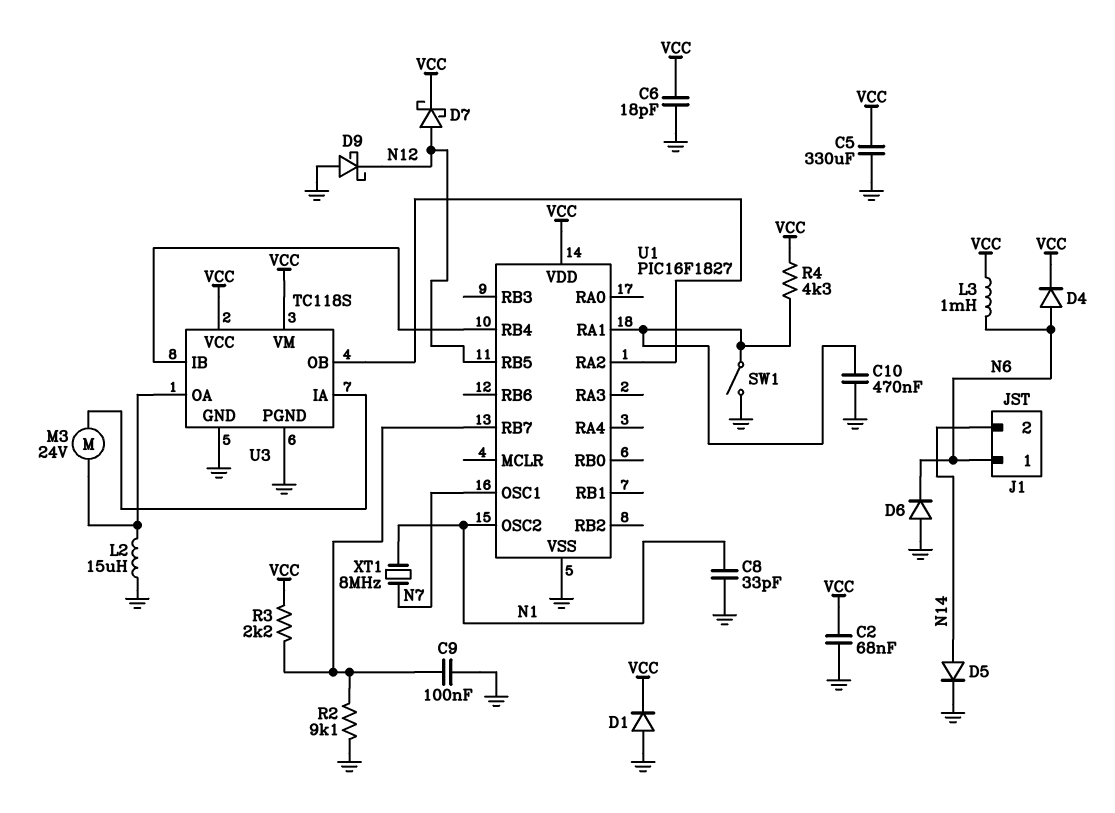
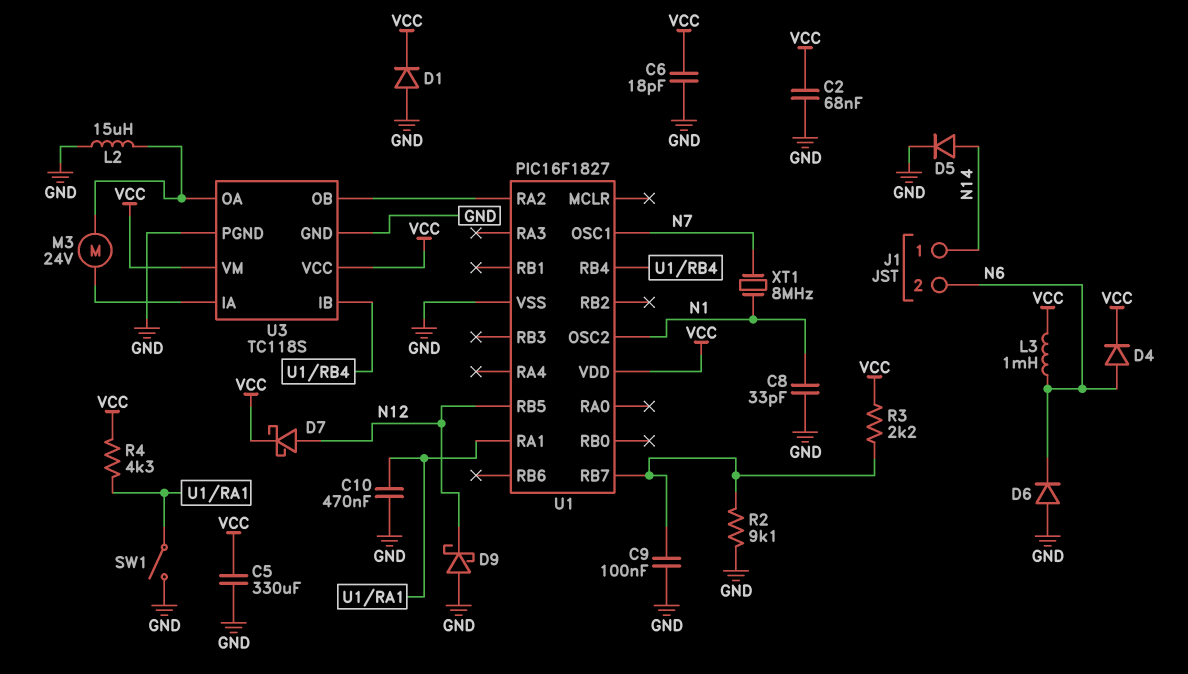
J1 pin 1: N6 -> N14
J1 pin 2: N14 -> N6

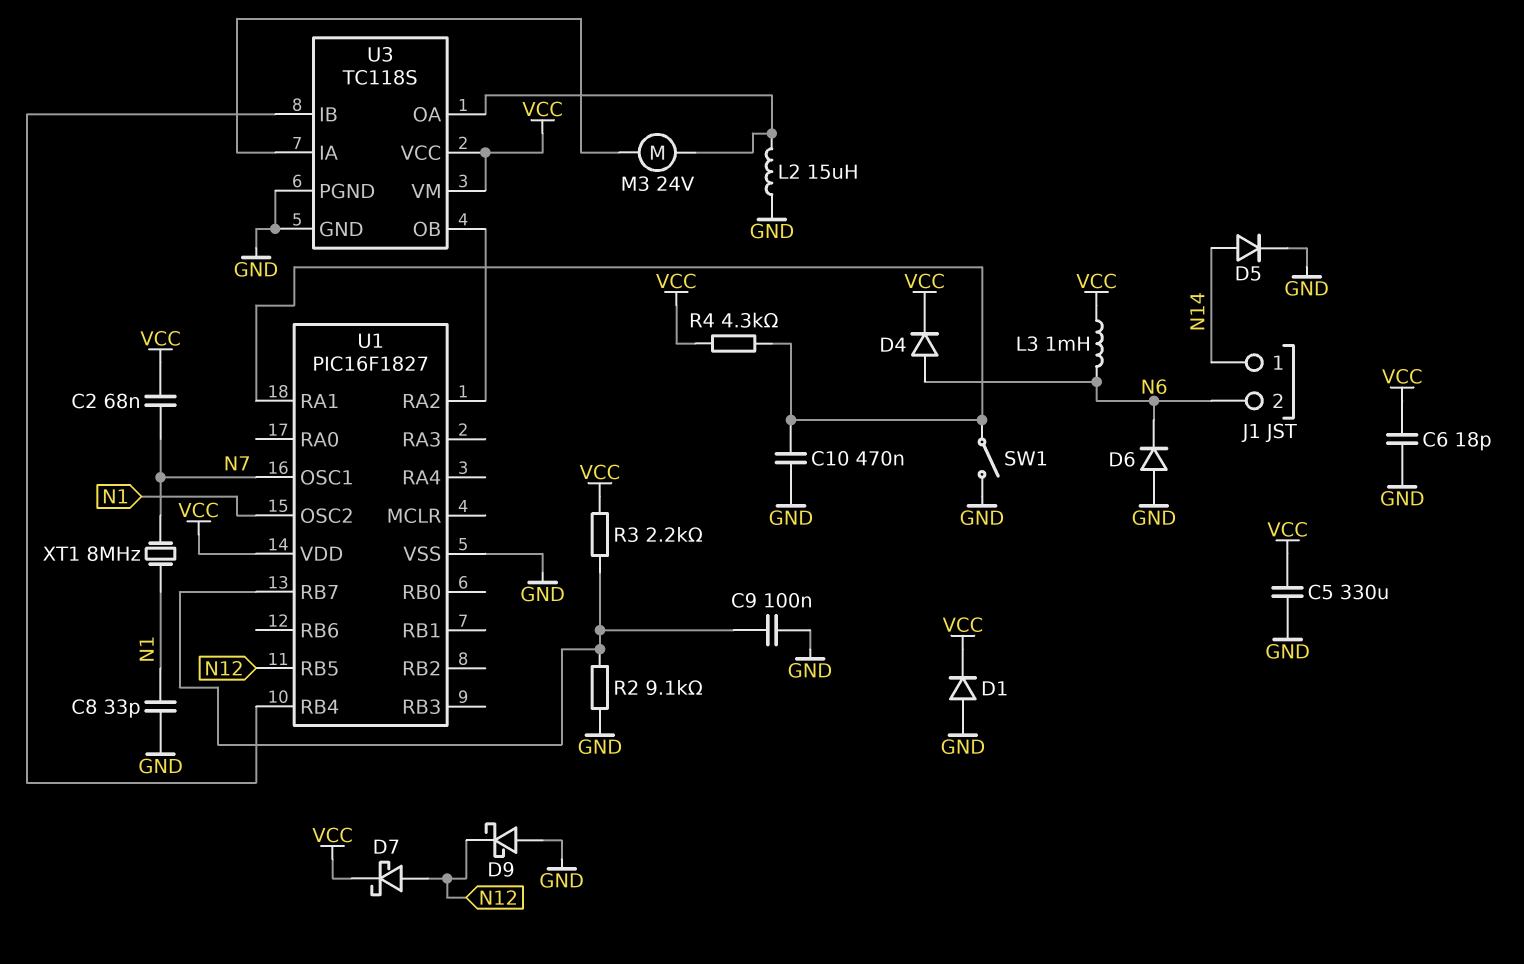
C2: 68nF (GND, VCC) -> 68nF (N7, VCC)

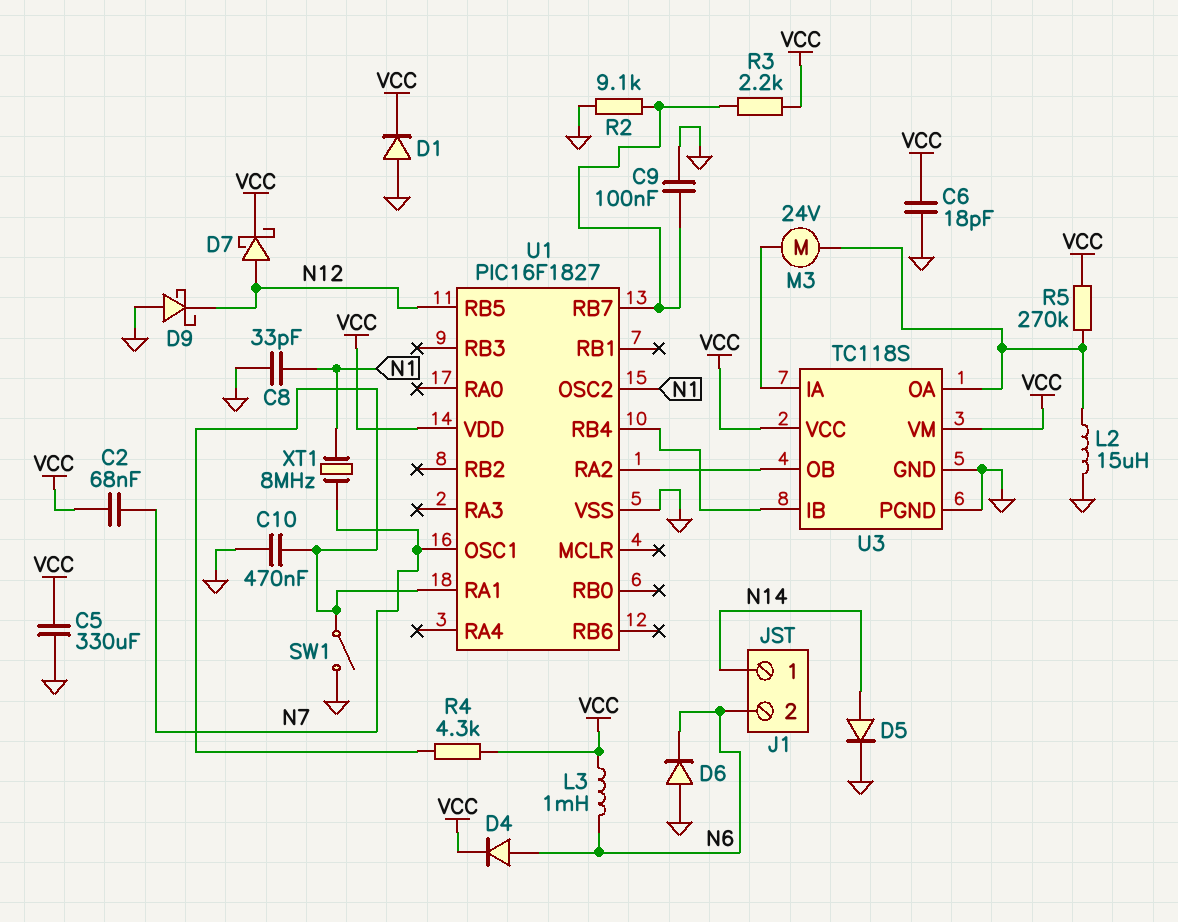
R5: none -> 270k (U3/OA, VCC)

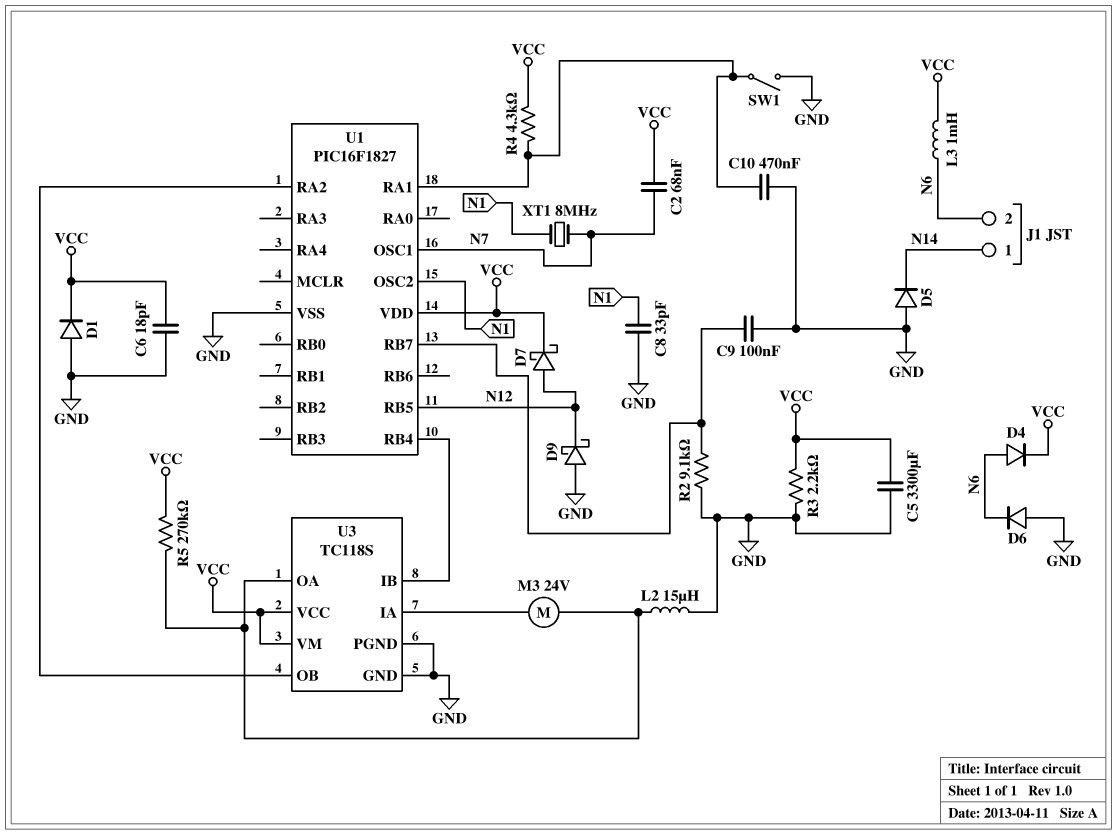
C5: 330uF (GND, VCC) -> 3300uF (GND, VCC)
D5: diode (A N14, K GND) -> diode (A GND, K N14)
R3: 2.2k (U1/RB7, VCC) -> 2.2k (GND, VCC)

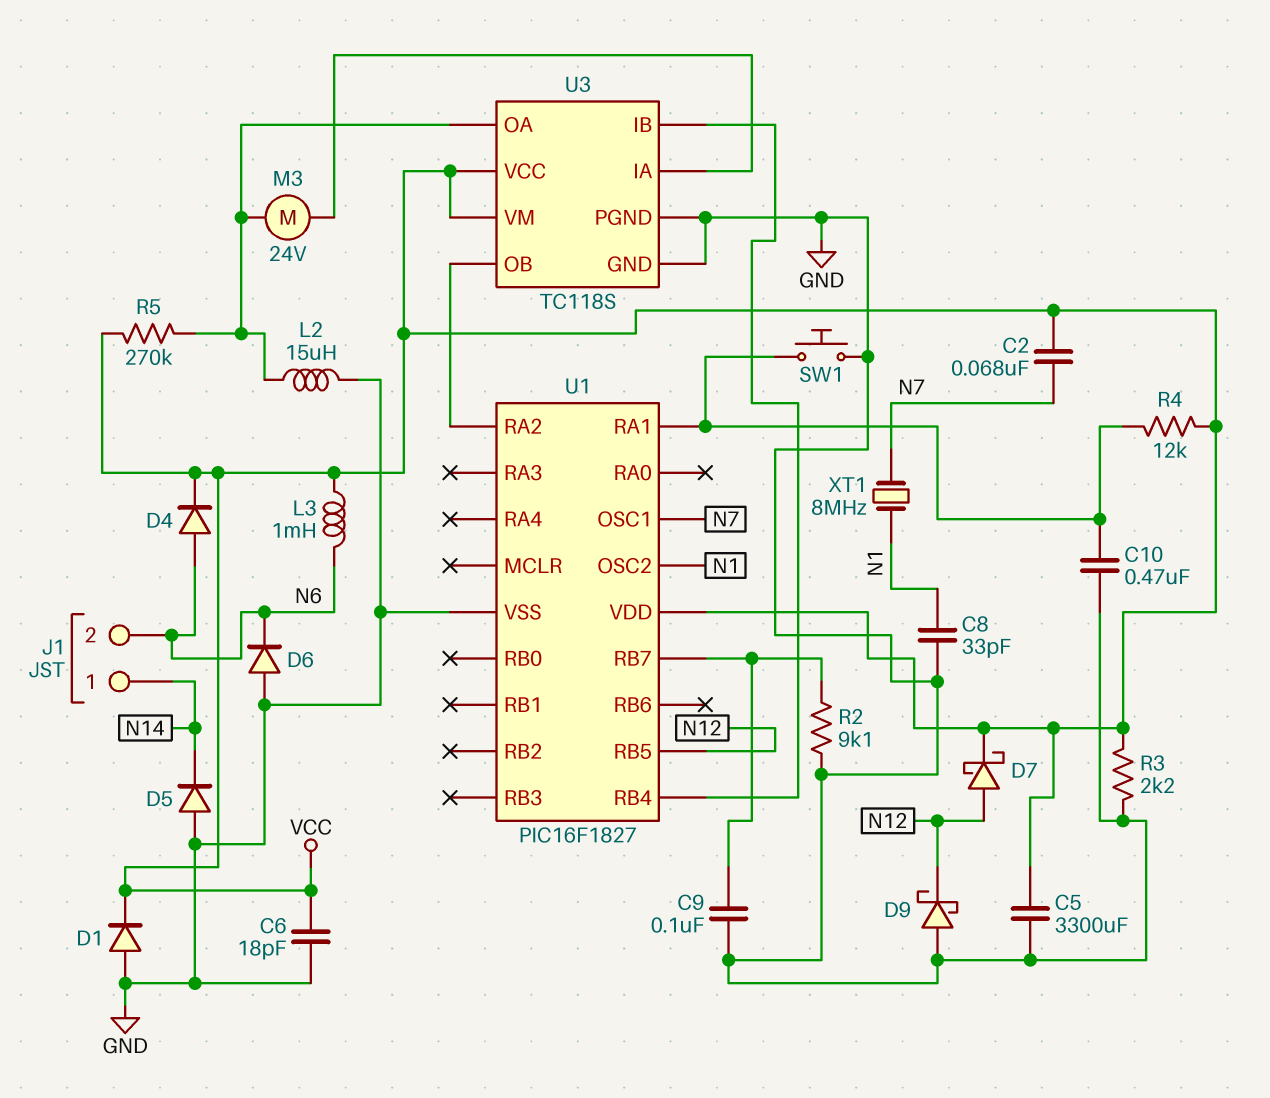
R4: 4.3k (U1/RA1, VCC) -> 12k (U1/RA1, VCC)
SW1: switch (GND, U1/RA1) -> button (GND, U1/RA1)

